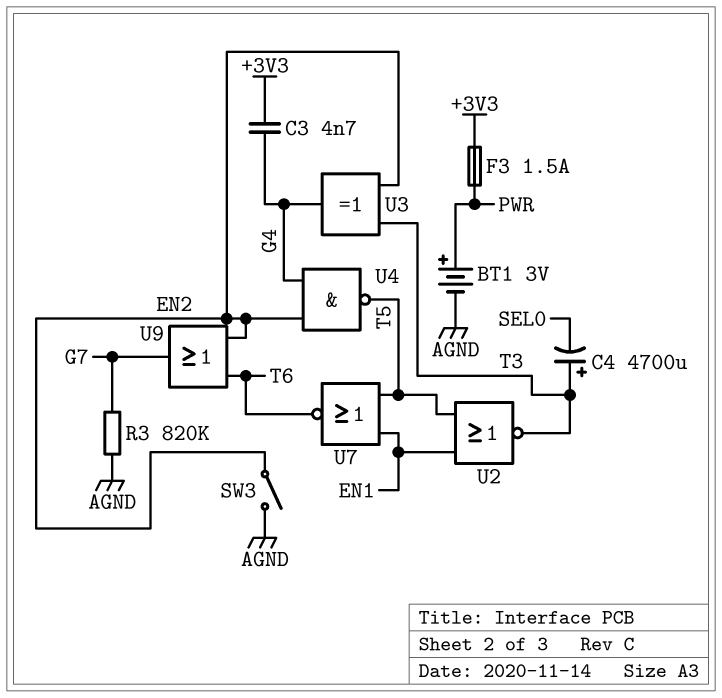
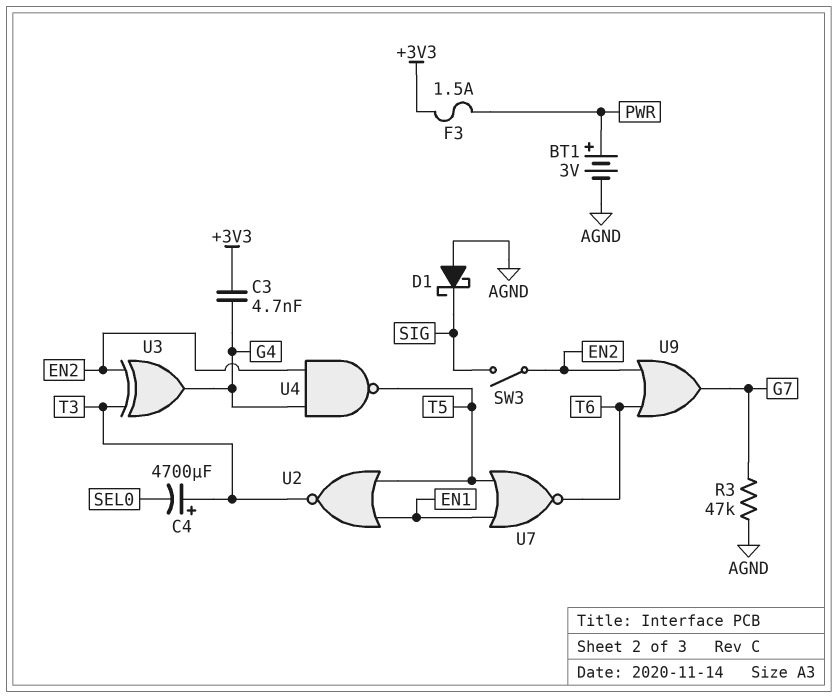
D1: none -> schottky (A AGND, K SIG)
R3: 820k (AGND, G7) -> 47k (AGND, G7)
SW3: switch (AGND, EN2) -> switch (EN2, SIG)

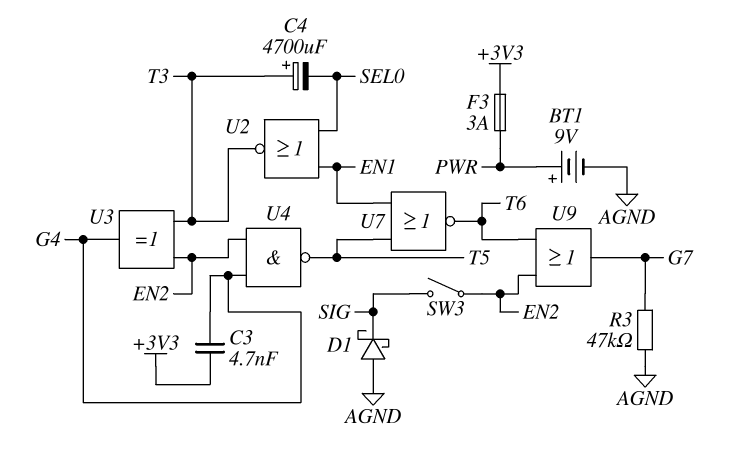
BT1: 3V (plus PWR, minus AGND) -> 9V (plus PWR, minus AGND)
F3: 1.5A (+3V3, PWR) -> 3A (+3V3, PWR)
U2: NOR (in EN1, in T5, out T3) -> NOR (in EN1, in SEL0, out T3)

